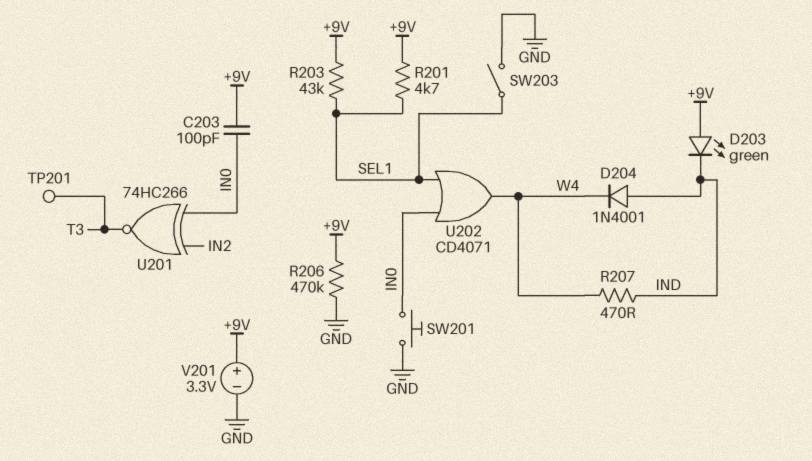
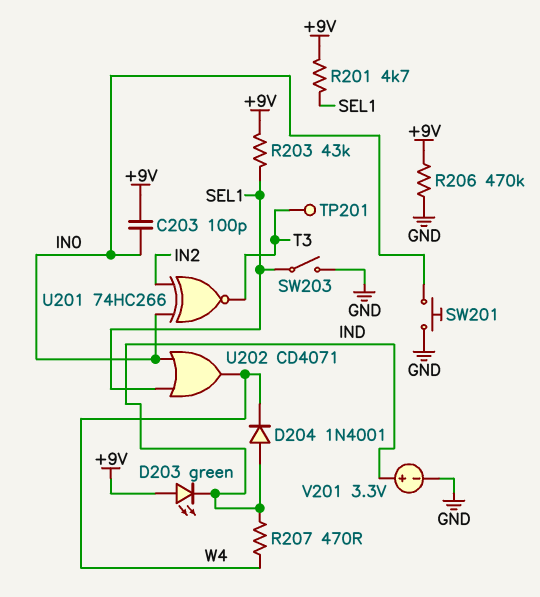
V201: 3.3V (plus +9V, minus GND) -> 3.3V (plus IND, minus GND)

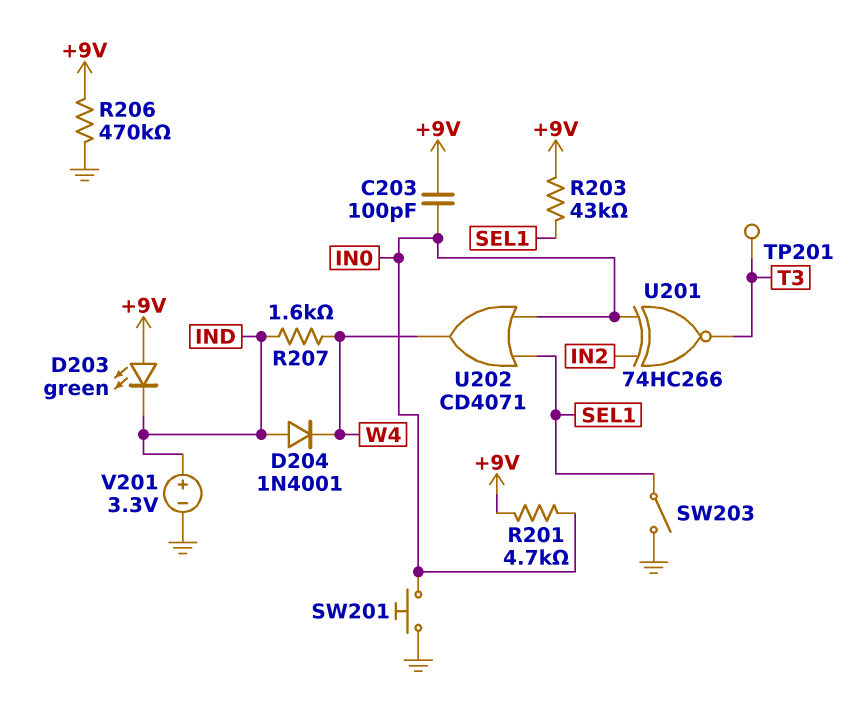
R201: 4.7k (+9V, SEL1) -> 4.7k (+9V, IN0)
R207: 470 (IND, W4) -> 1.6k (IND, W4)

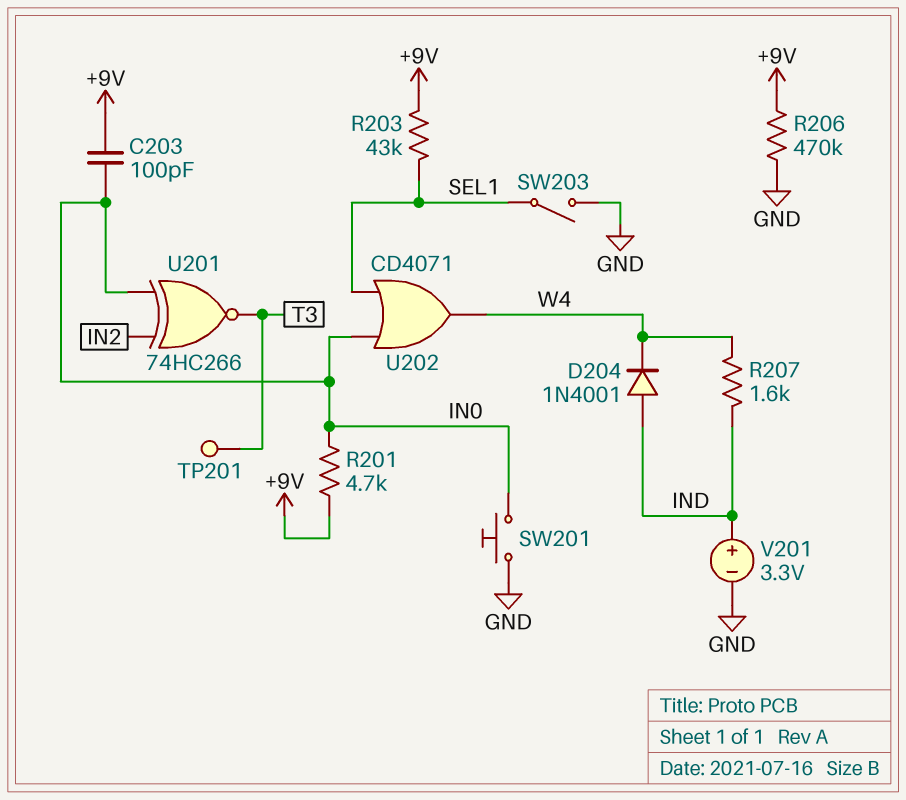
D203: LED green (A +9V, K IND) -> none

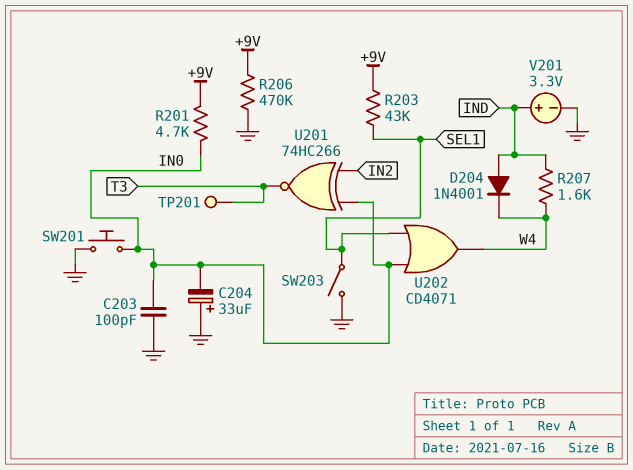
C203: 100pF (+9V, IN0) -> 100pF (GND, IN0)
C204: none -> 33uF (plus GND, minus IN0)

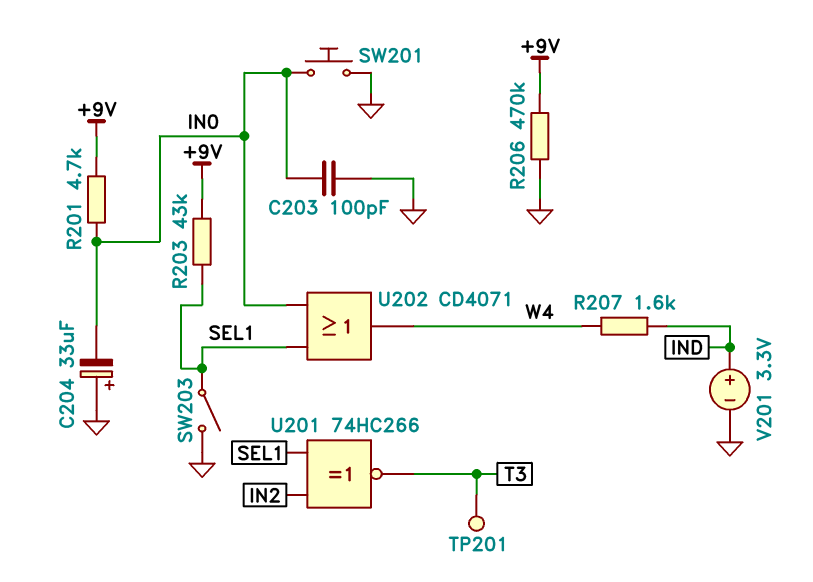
D204: diode 1N4001 (A IND, K W4) -> none
U201: XNOR 74HC266 (in IN0, in IN2, out T3) -> XNOR 74HC266 (in IN2, in SEL1, out T3)

